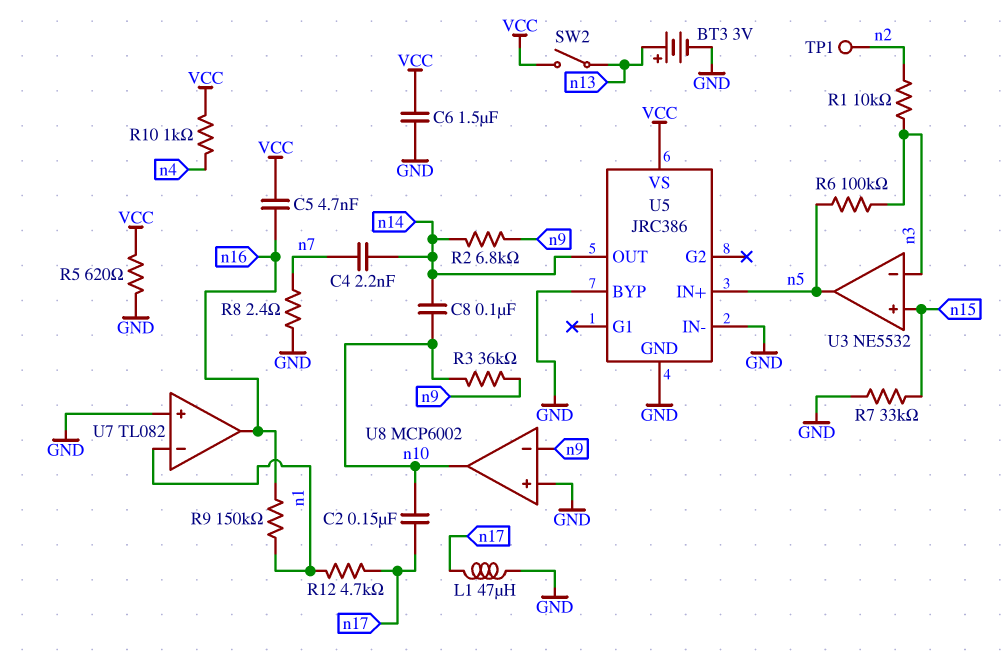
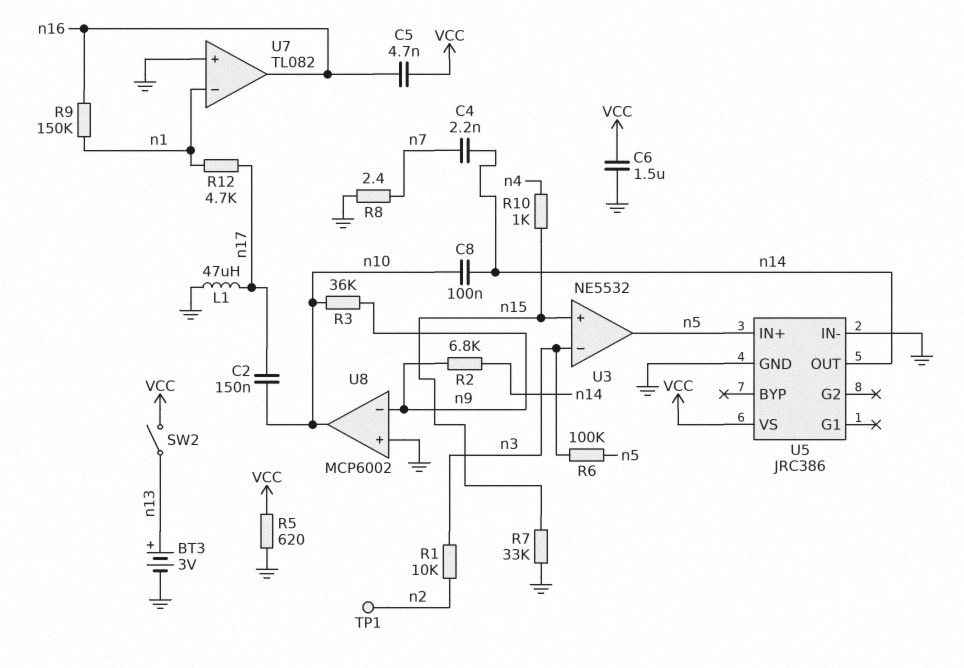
R10: 1k (VCC, n4) -> 1k (n4, n15)
U5 pin BYP: GND -> none

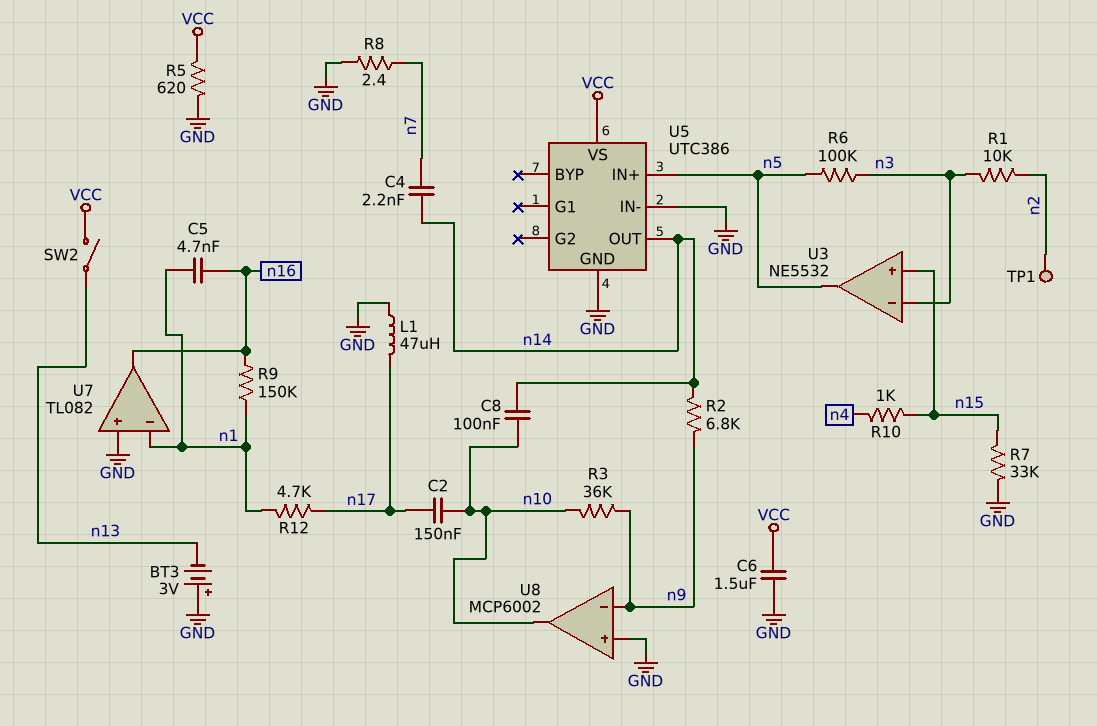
BT3: 3V (plus n13, minus GND) -> 3V (plus GND, minus n13)
C5: 4.7nF (VCC, n16) -> 4.7nF (n1, n16)
U5: JRC386 -> UTC386

